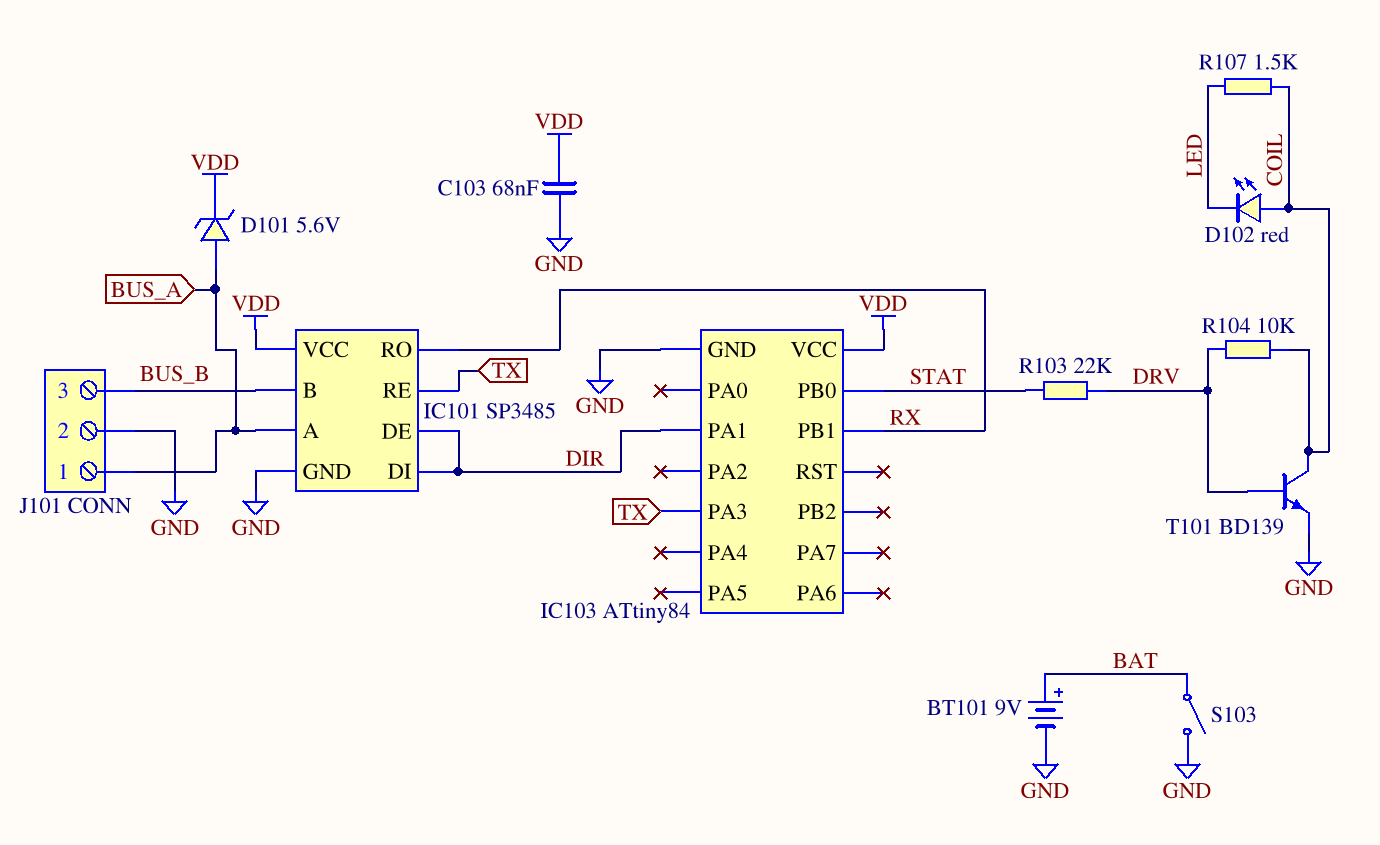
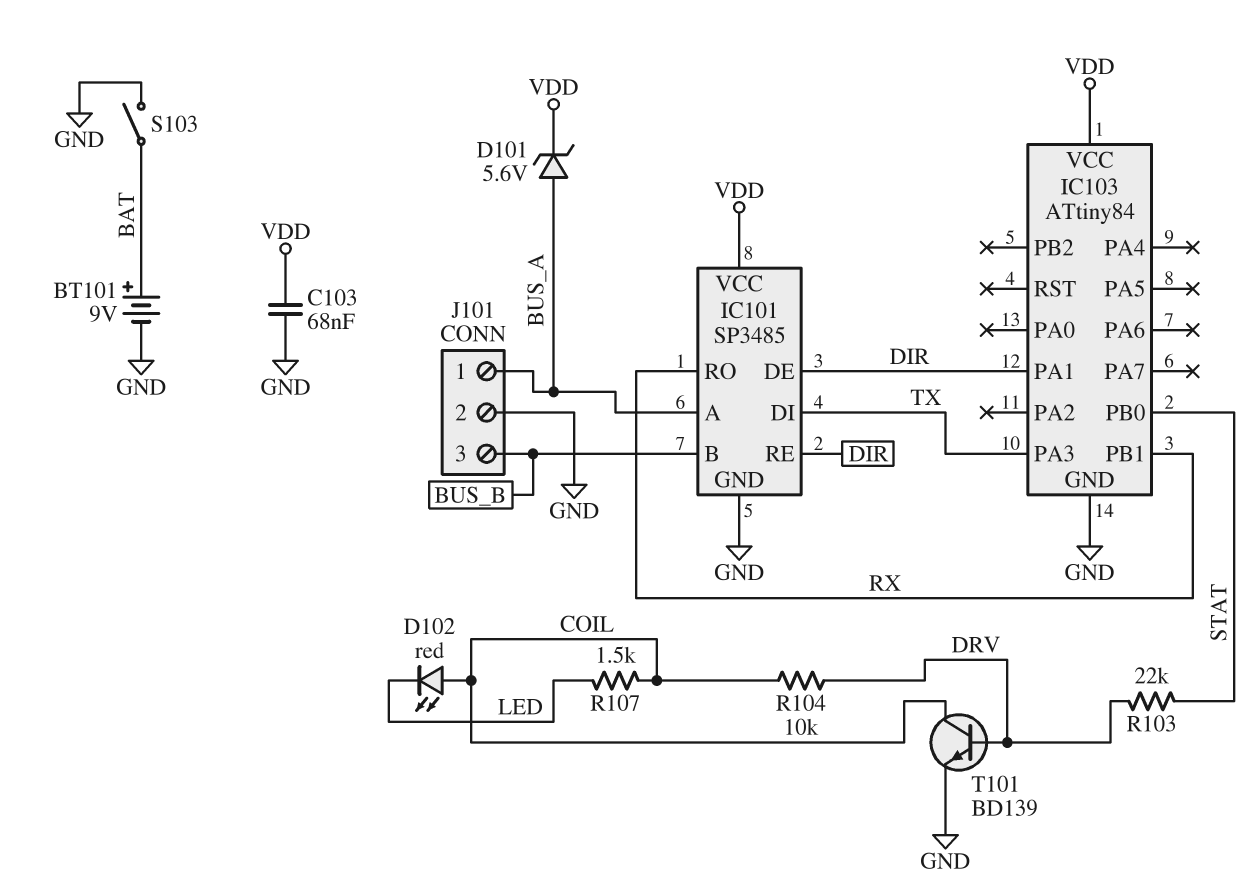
IC101 pin DI: DIR -> TX
IC101 pin RE: TX -> DIR

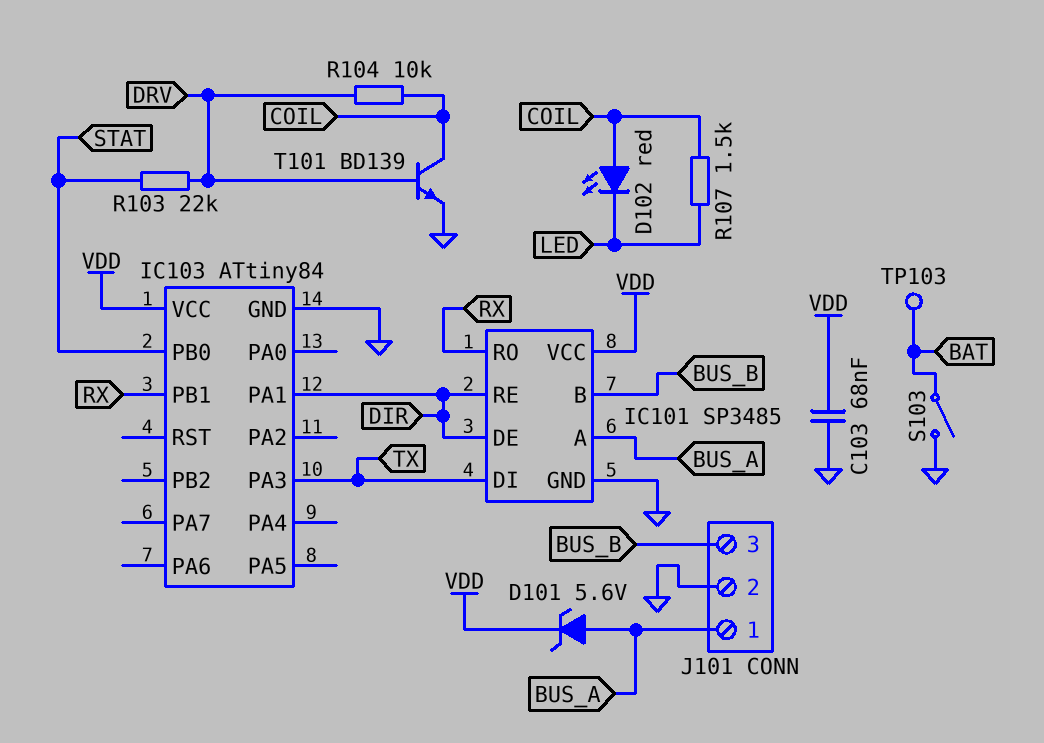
BT101: 9V (plus BAT, minus GND) -> none
TP103: none -> test point (BAT)

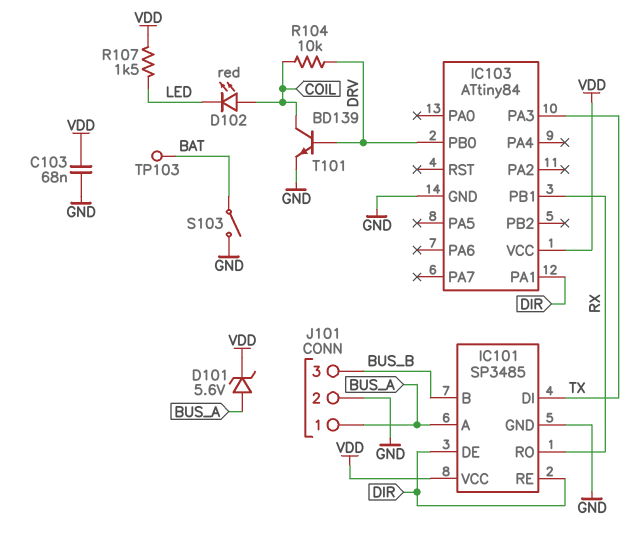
IC103 pin PB0: STAT -> DRV
R103: 22k (DRV, STAT) -> none
R107: 1.5k (COIL, LED) -> 1.5k (LED, VDD)

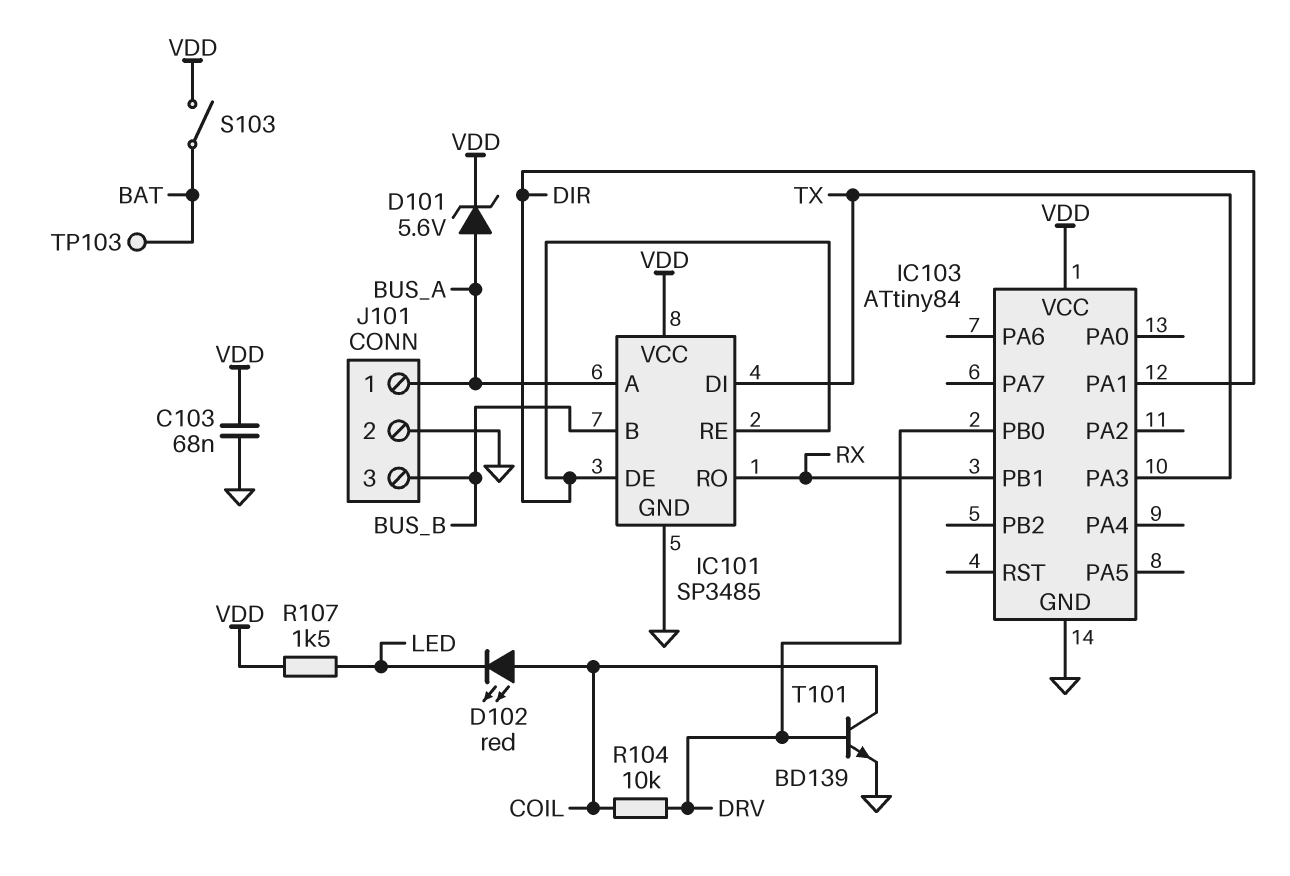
S103: switch (BAT, GND) -> switch (BAT, VDD)

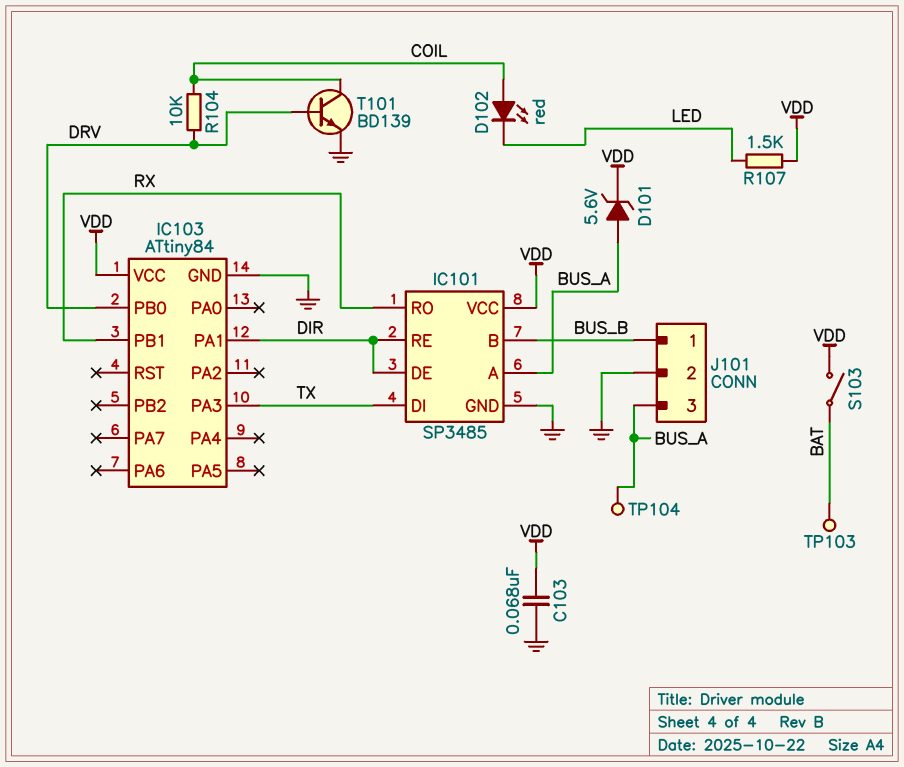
J101 pin 1: BUS_A -> BUS_B
J101 pin 3: BUS_B -> BUS_A
TP104: none -> test point (BUS_A)

